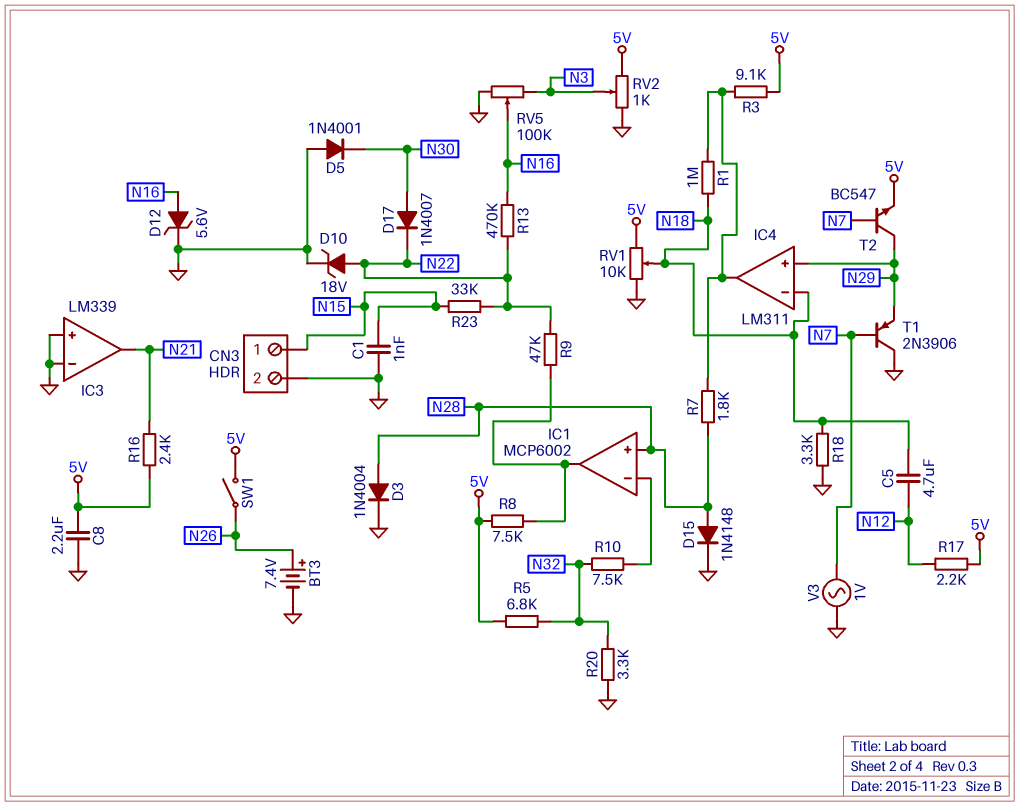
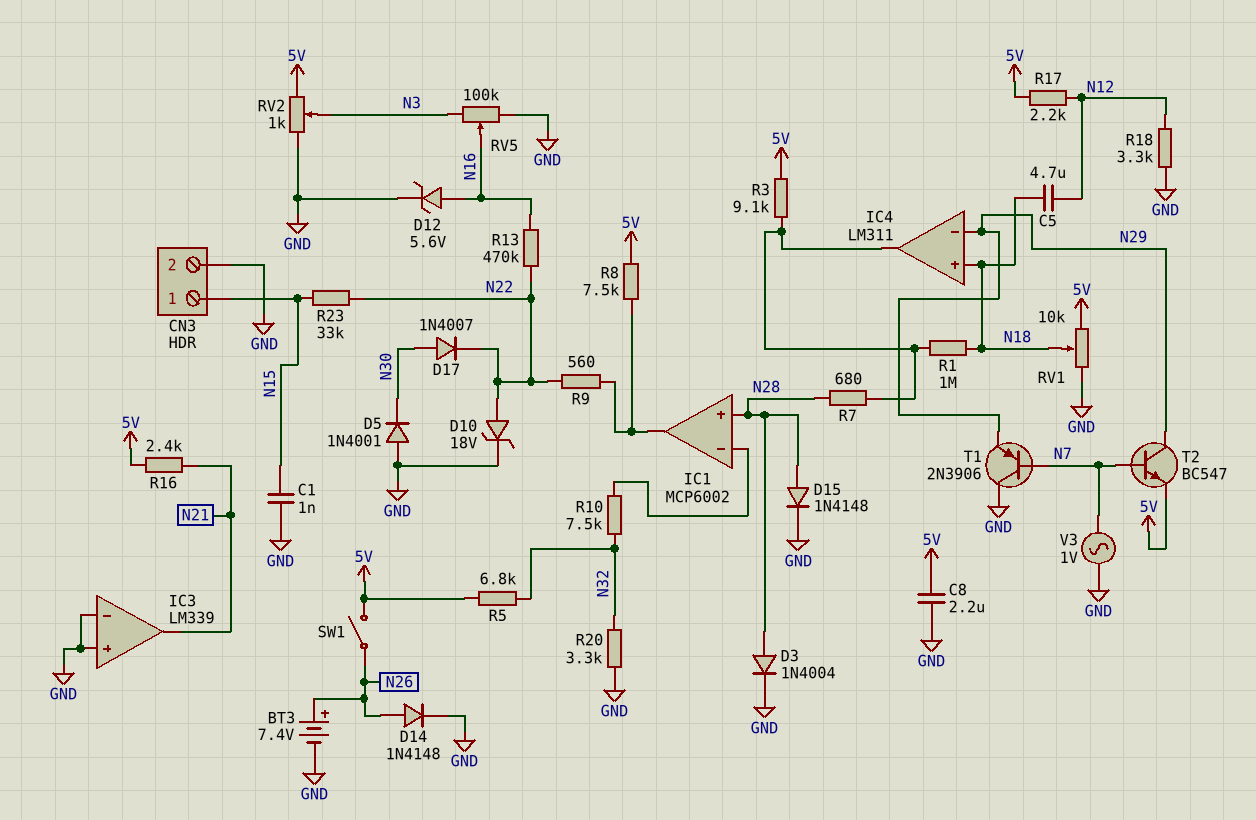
D14: none -> diode 1N4148 (A N26, K GND)
IC4 pin in+: N29 -> N18
IC4 pin in-: N18 -> N29
R7: 1.8k (IC4/out, N28) -> 680 (IC4/out, N28)
R9: 47k (IC1/out, N22) -> 560 (IC1/out, N22)
R18: 3.3k (GND, N18) -> 3.3k (GND, N12)

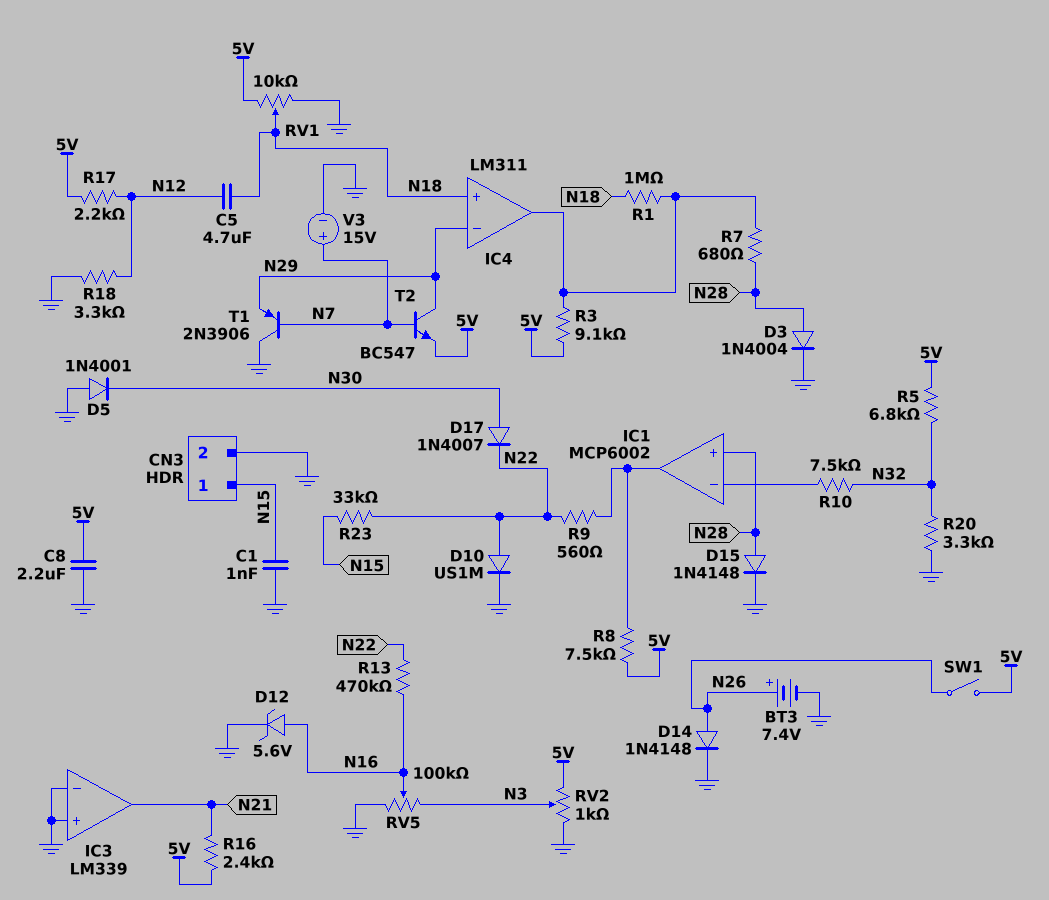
D10: zener 18V (A N22, K GND) -> diode US1M (A N22, K GND)
V3: AC 1V (GND, N7) -> 15V (plus N7, minus GND)

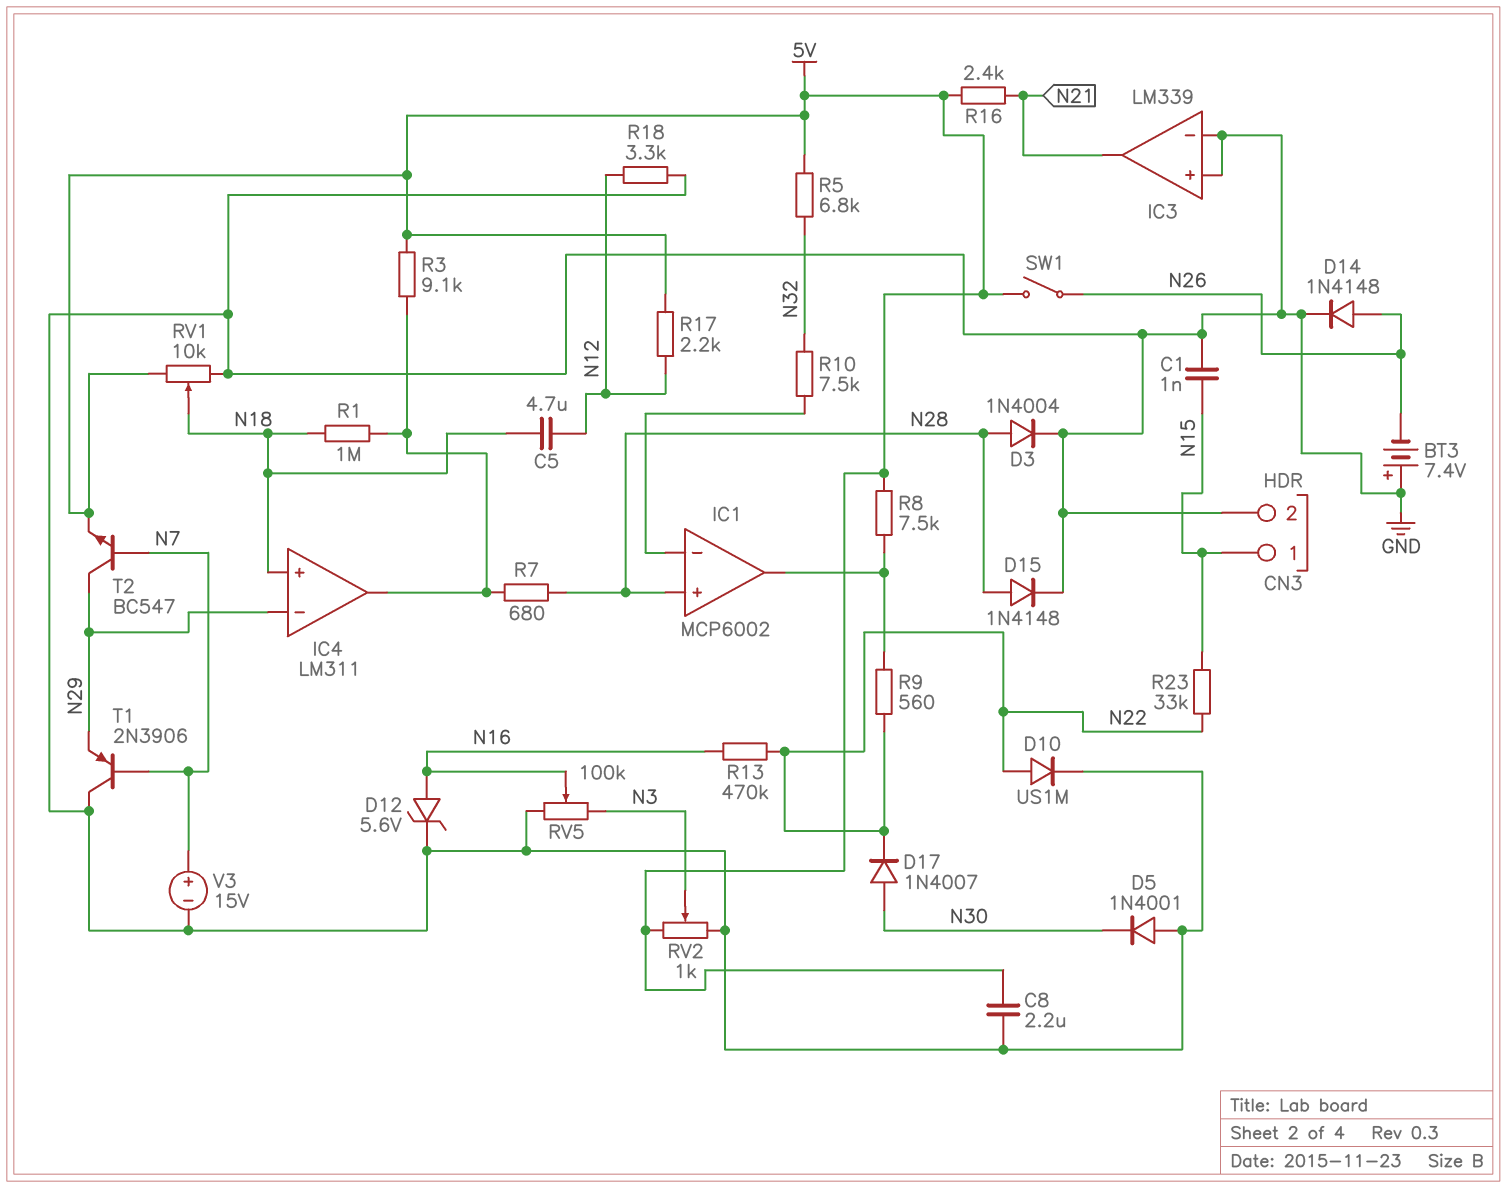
BT3: 7.4V (plus N26, minus GND) -> 7.4V (plus GND, minus N26)
R20: 3.3k (GND, N32) -> none

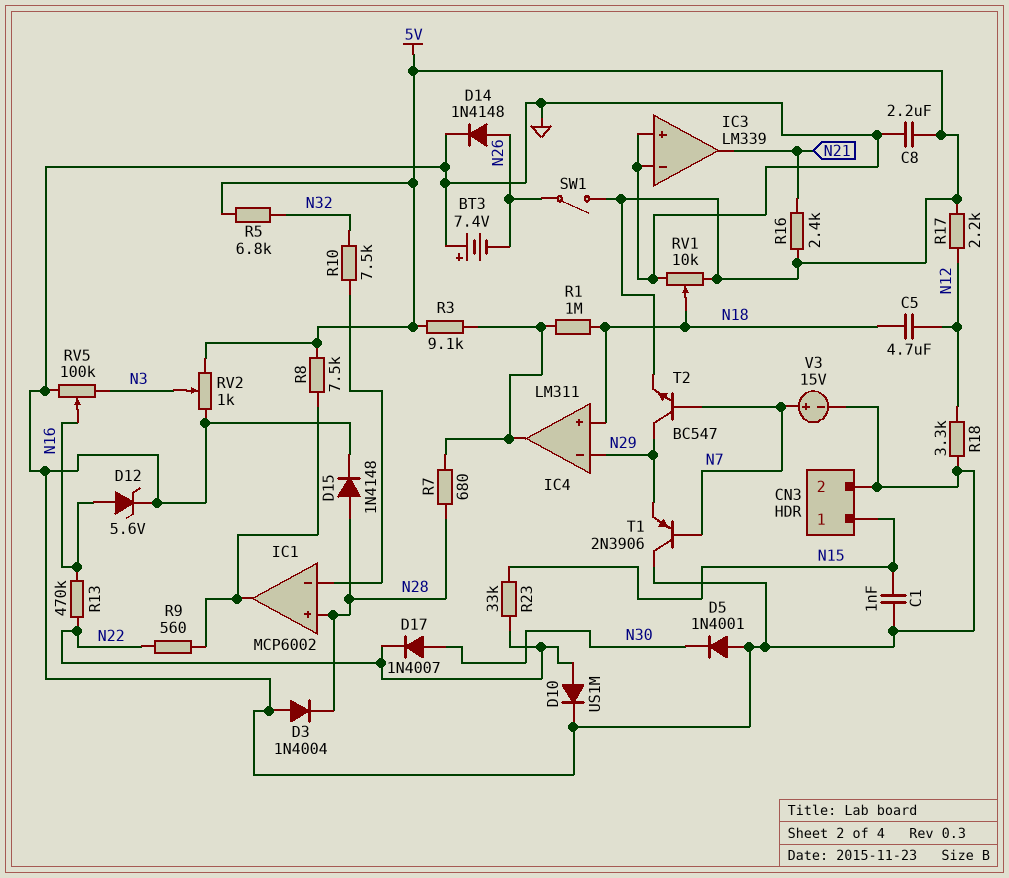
D3: diode 1N4004 (A N28, K GND) -> diode 1N4004 (A GND, K N28)

